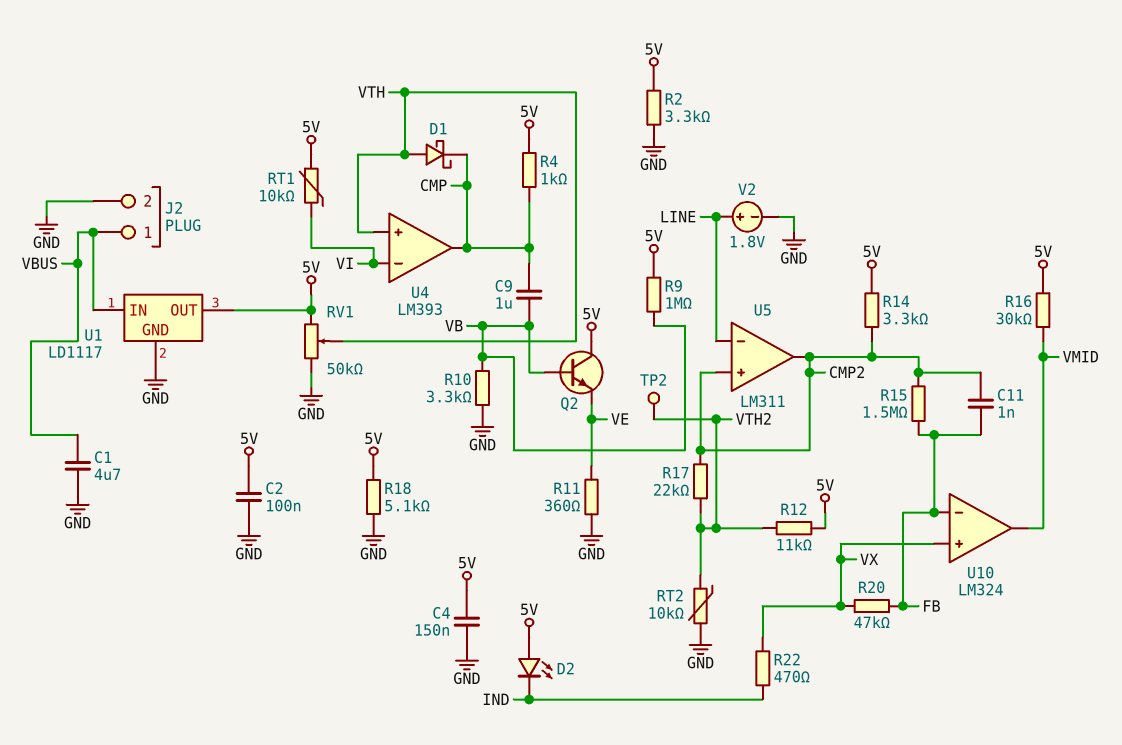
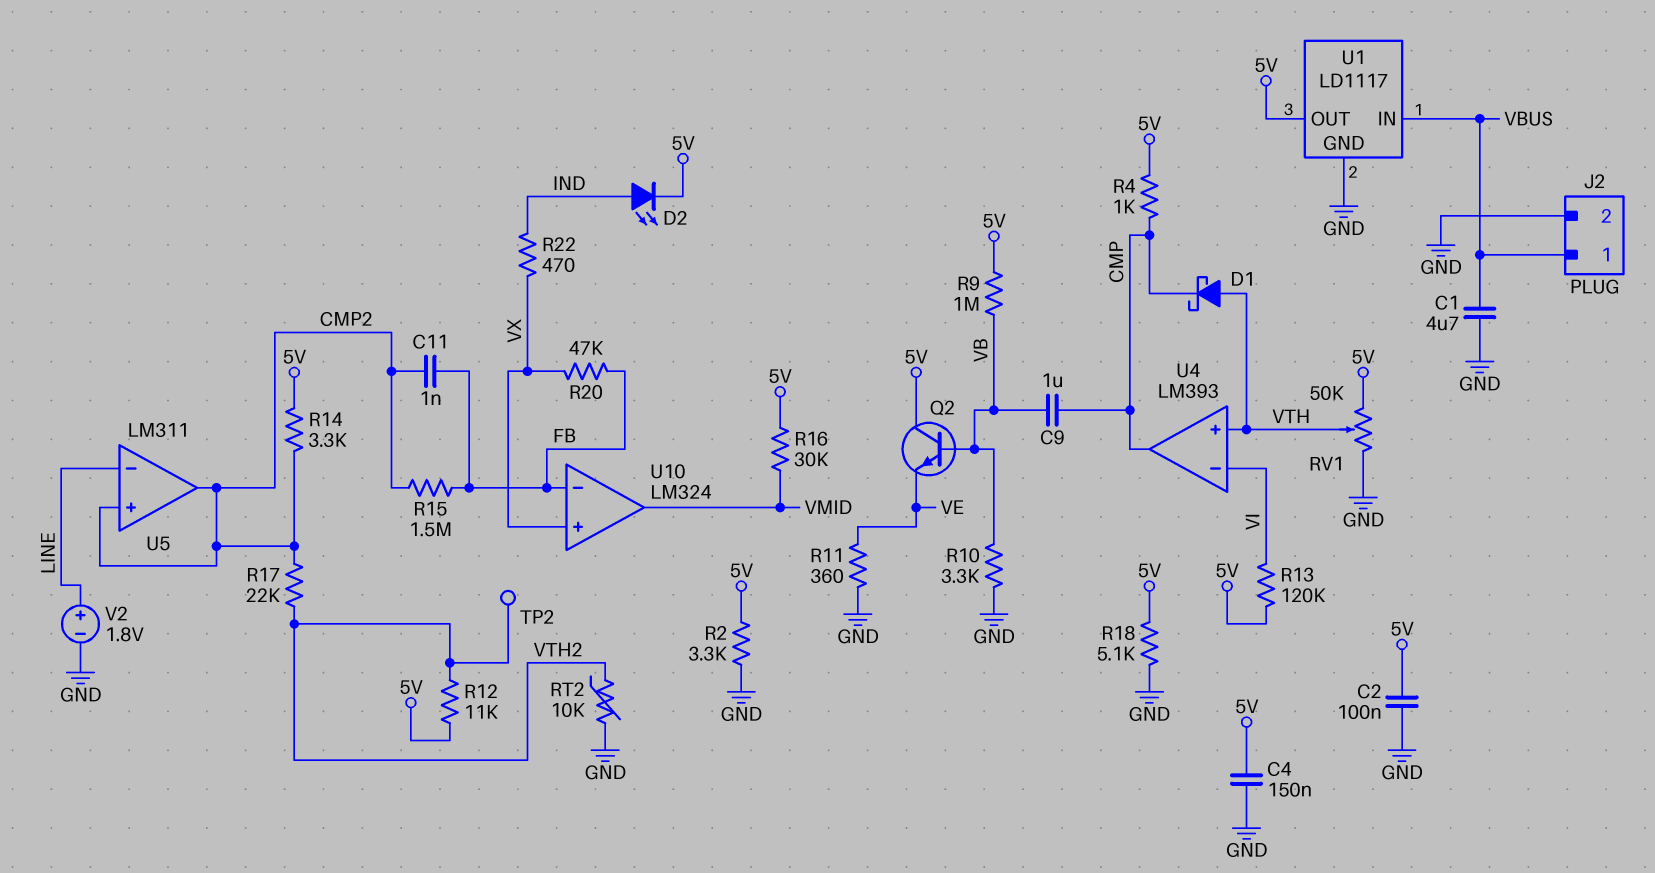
D2: LED (A 5V, K IND) -> LED (A IND, K 5V)
R13: none -> 120k (5V, VI)
RT1: 10k (5V, VI) -> none

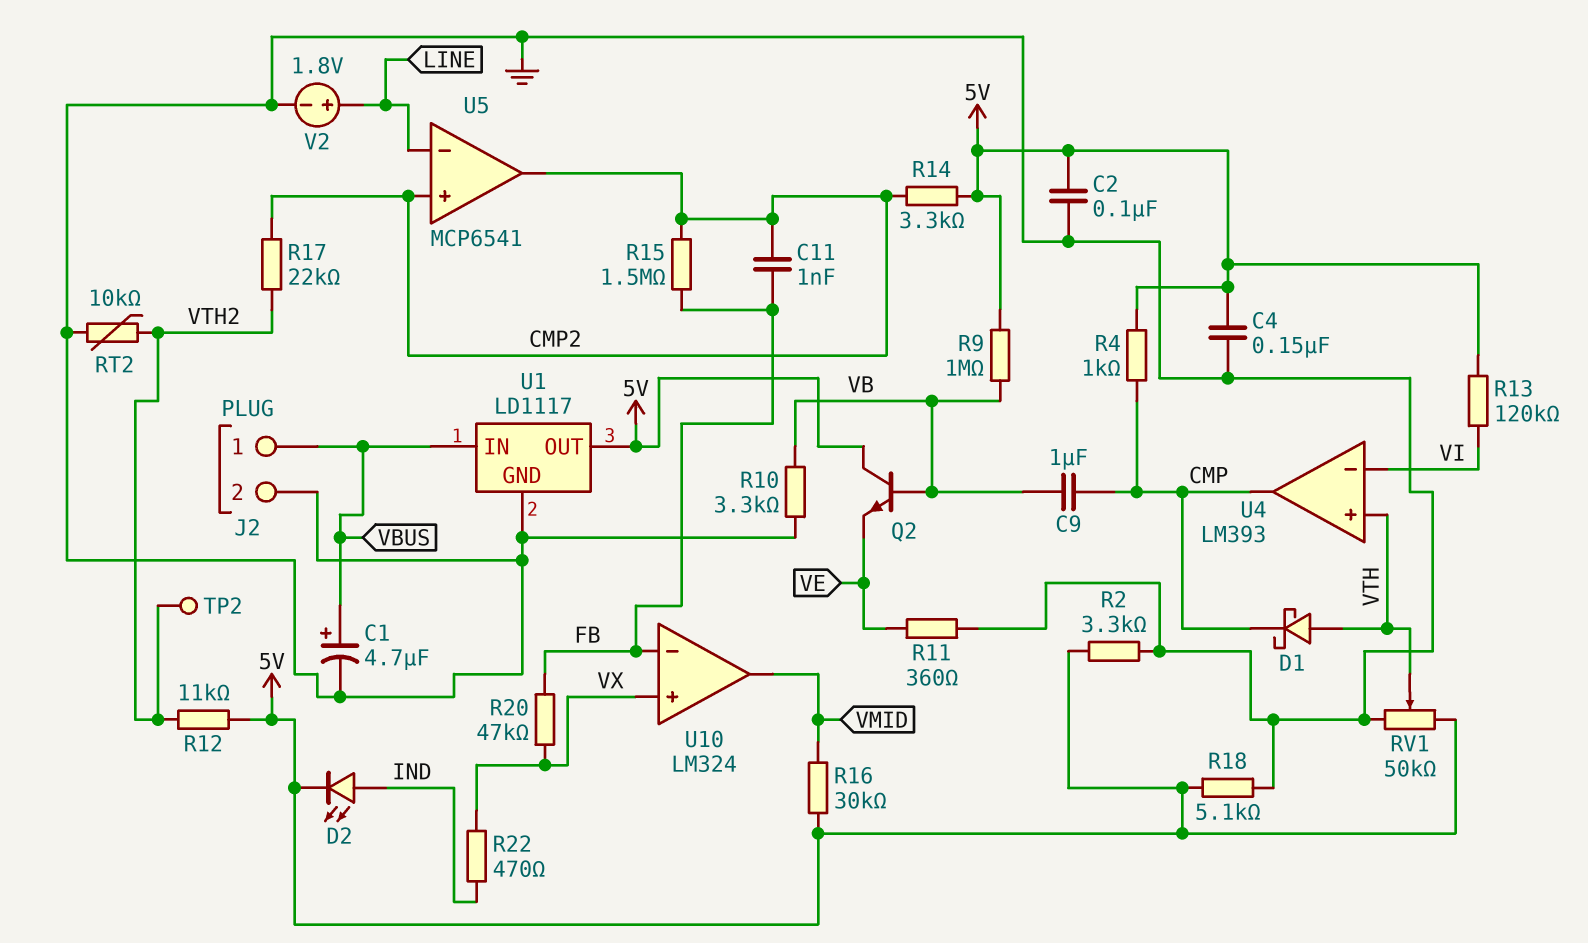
C1: 4.7uF (GND, VBUS) -> 4.7uF (plus VBUS, minus GND)
U5: LM311 -> MCP6541

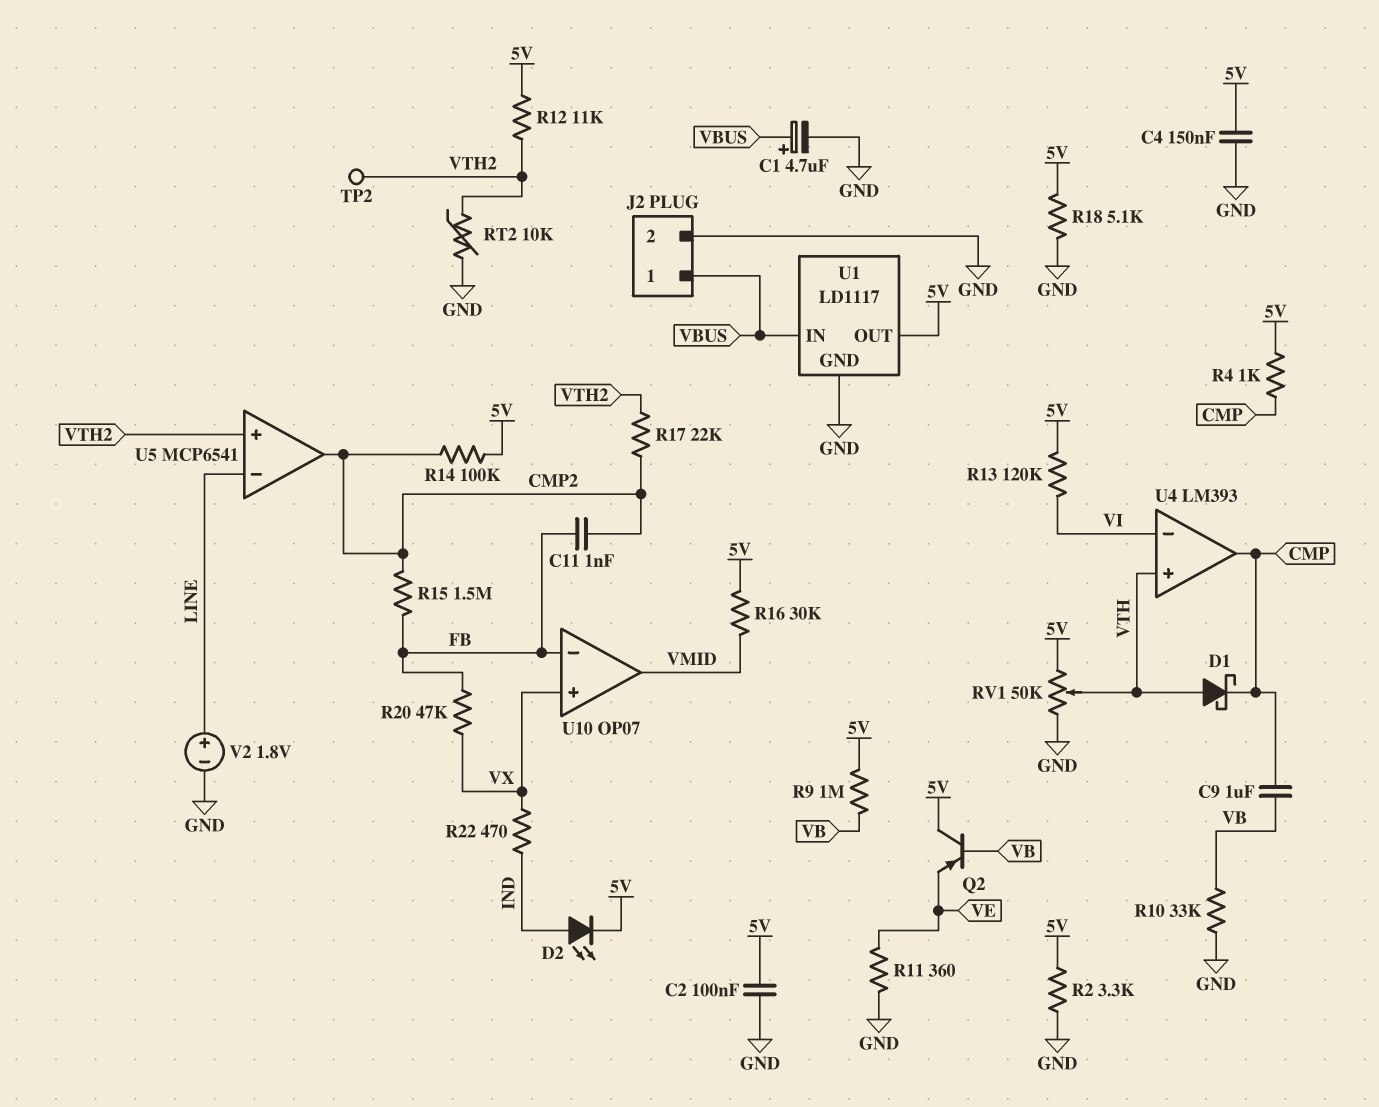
Q2: NPN (B VB, C 5V, E VE) -> PNP (B VB, C 5V, E VE)
R10: 3.3k (GND, VB) -> 33k (GND, VB)
R14: 3.3k (5V, CMP2) -> 100k (5V, CMP2)
U5 pin in+: CMP2 -> VTH2
U10: LM324 -> OP07

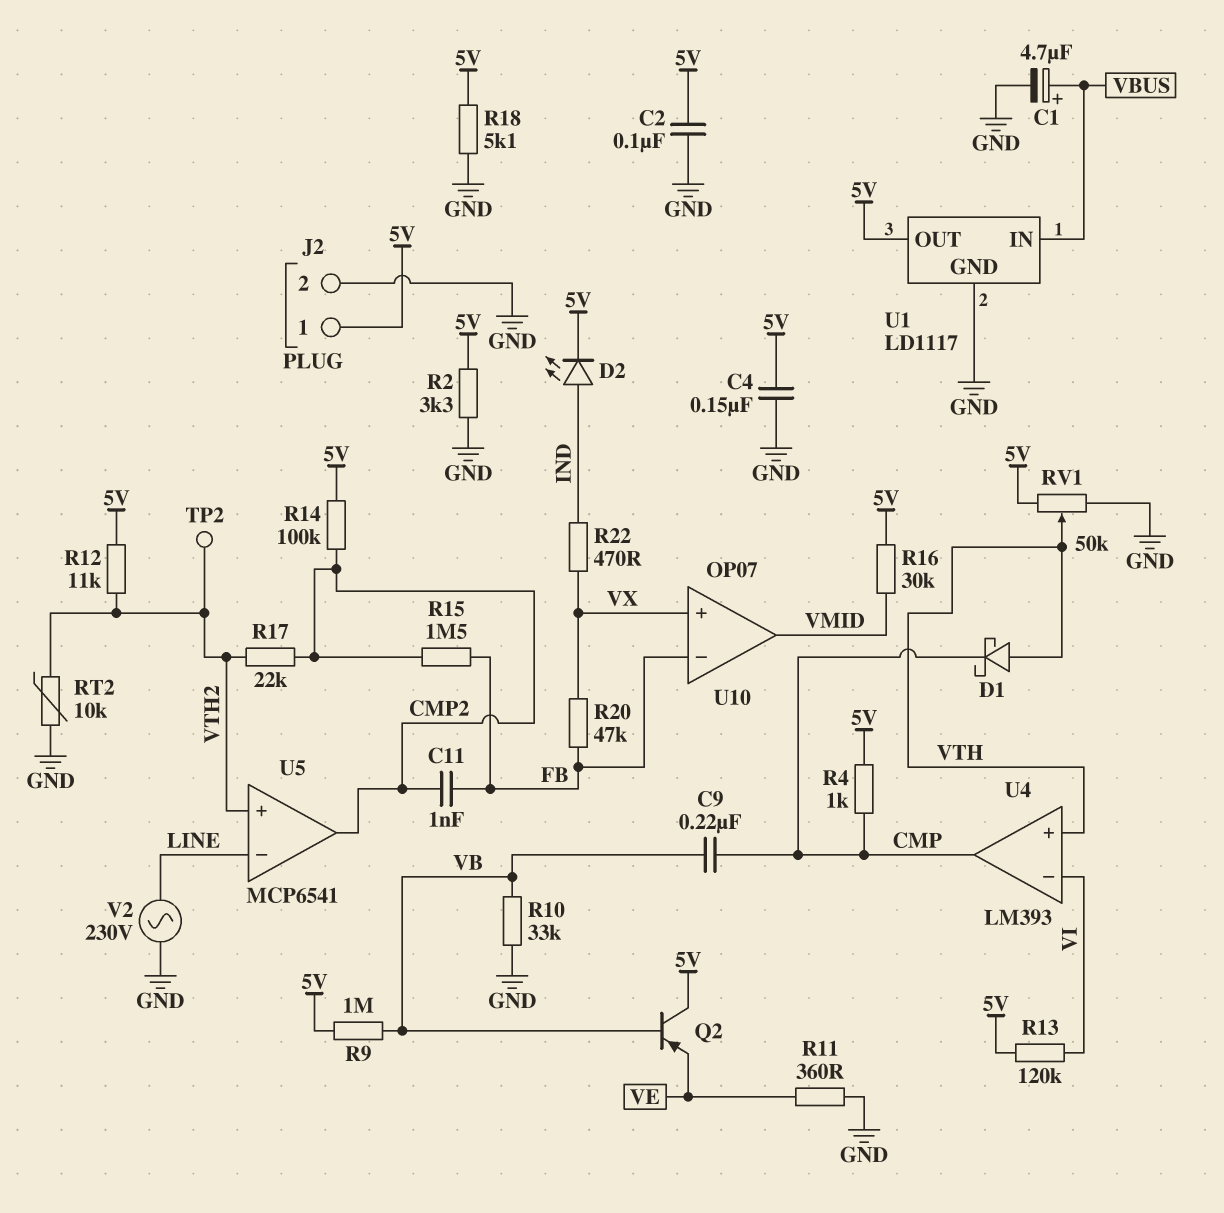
C9: 1uF (CMP, VB) -> 220nF (CMP, VB)
J2 pin 1: VBUS -> 5V
V2: 1.8V (plus LINE, minus GND) -> AC 230V (GND, LINE)

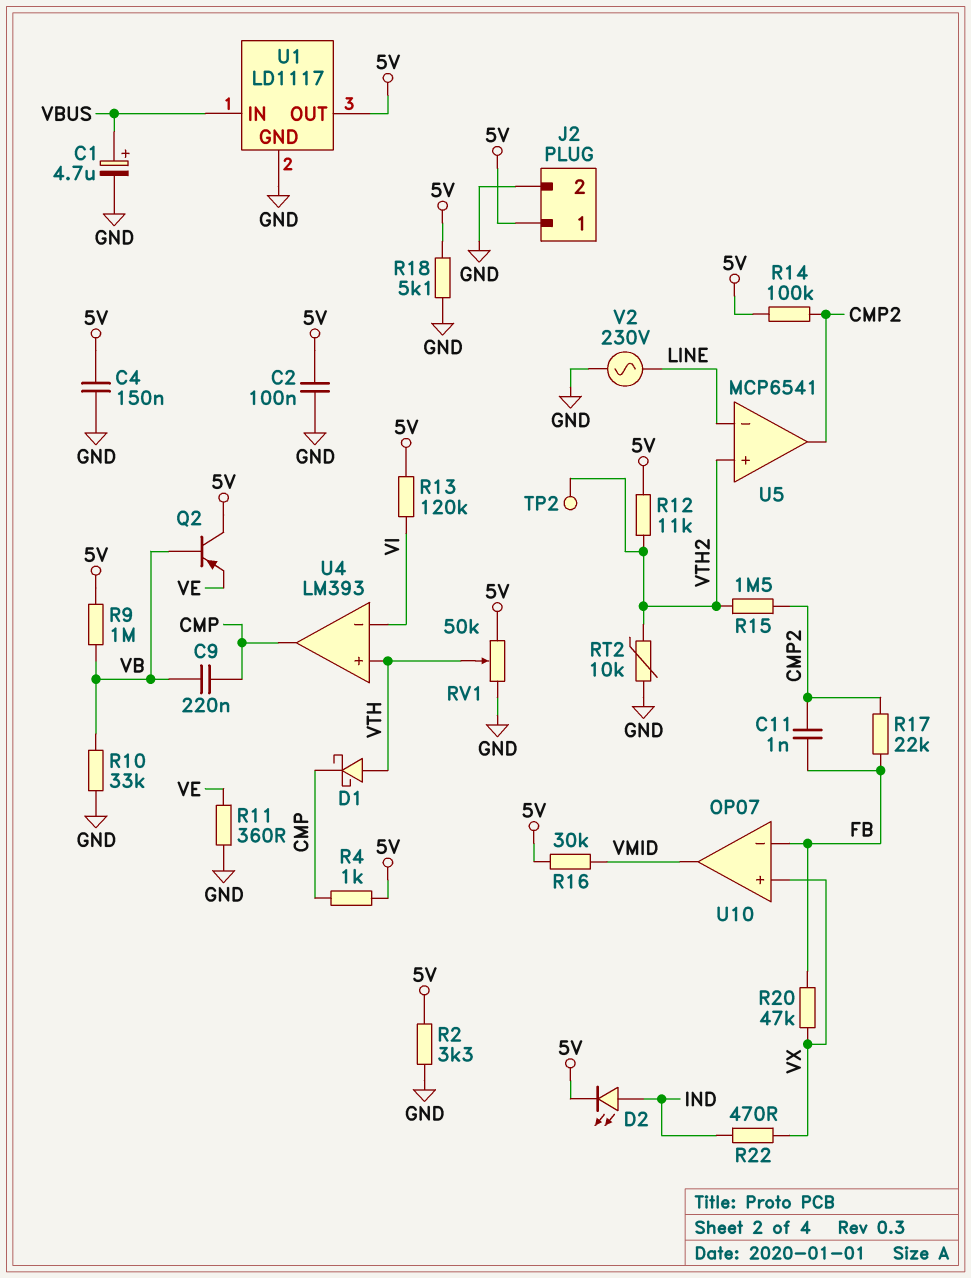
R15: 1.5M (CMP2, FB) -> 1.5M (CMP2, VTH2)
R17: 22k (CMP2, VTH2) -> 22k (CMP2, FB)

